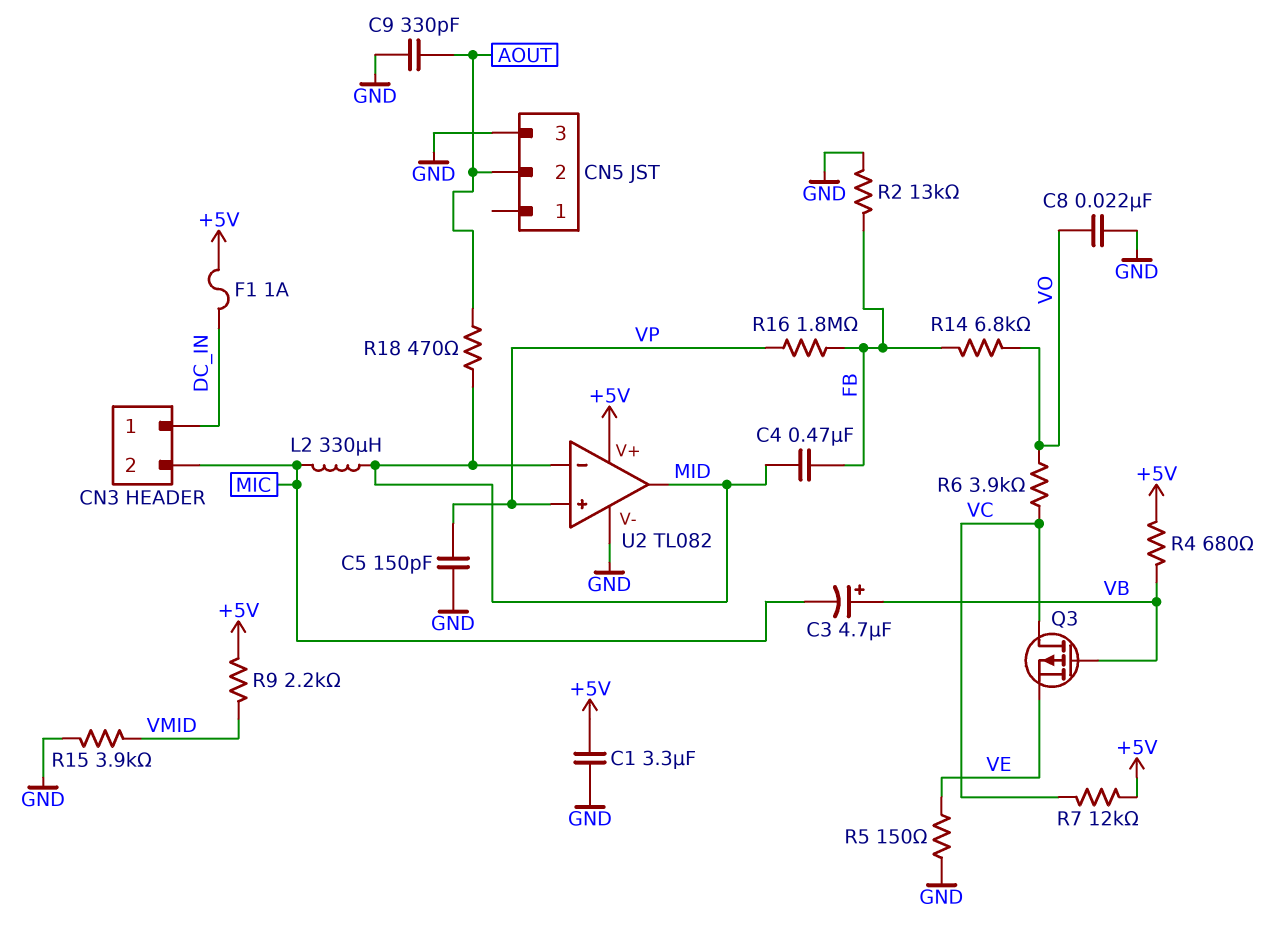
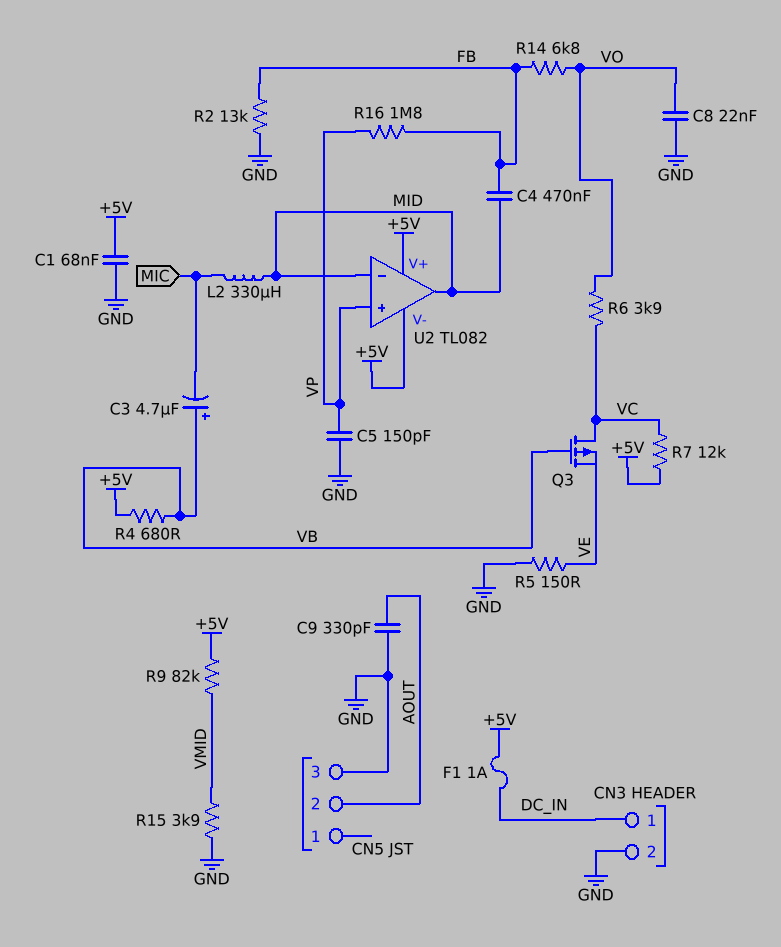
C1: 3.3uF (+5V, GND) -> 68nF (+5V, GND)
CN3 pin 2: MIC -> GND
R9: 2.2k (+5V, VMID) -> 82k (+5V, VMID)
R18: 470 (AOUT, MID) -> none
U2 pin V-: GND -> +5V

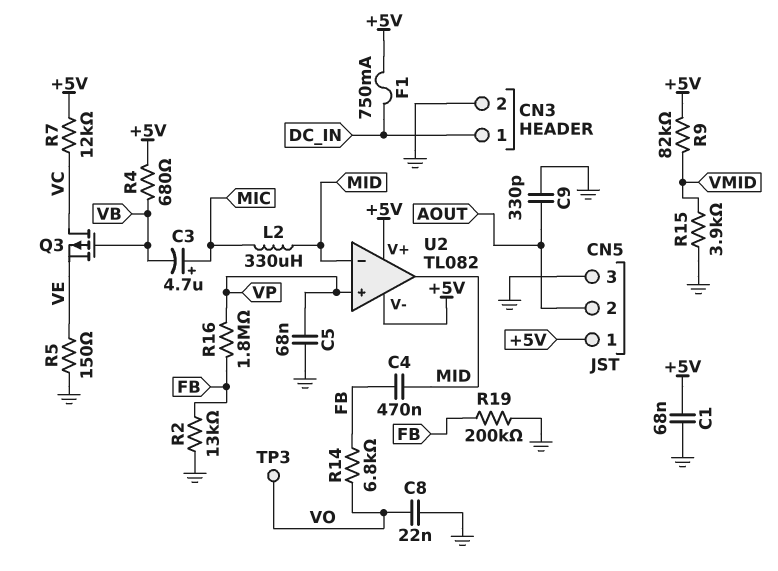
C3: 4.7uF (plus VB, minus MIC) -> 4.7uF (plus MIC, minus VB)
C5: 150pF (GND, VP) -> 68nF (GND, VP)
CN5 pin 1: none -> +5V
F1: 1A (+5V, DC_IN) -> 750mA (+5V, DC_IN)
R6: 3.9k (VC, VO) -> none
R19: none -> 200k (FB, GND)
TP3: none -> test point (VO)

